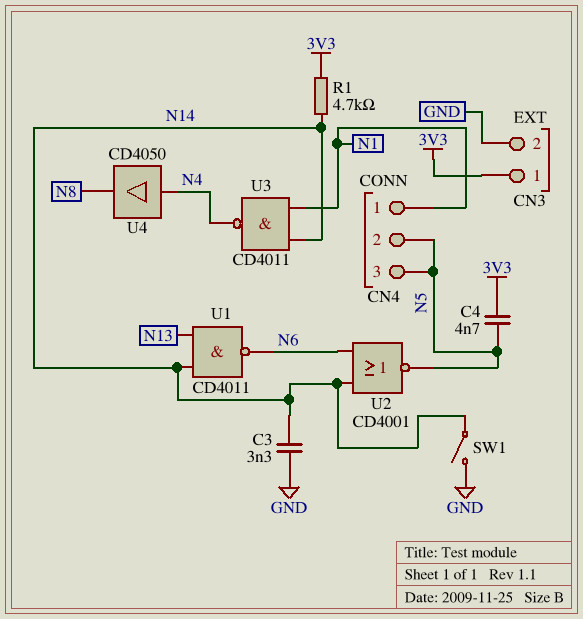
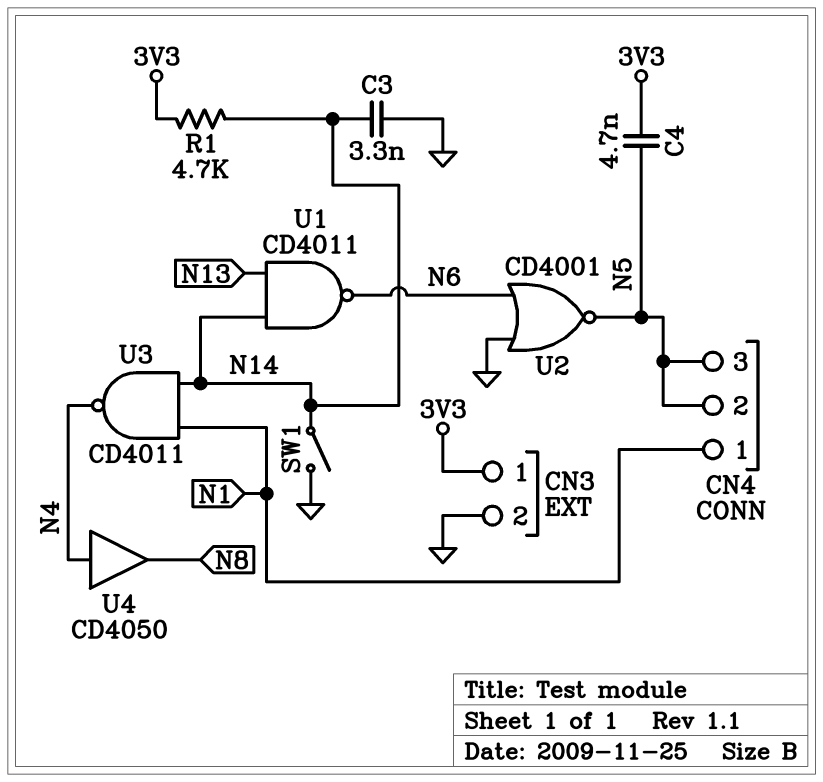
U2: NOR CD4001 (in N6, in N14, out N5) -> NOR CD4001 (in GND, in N6, out N5)

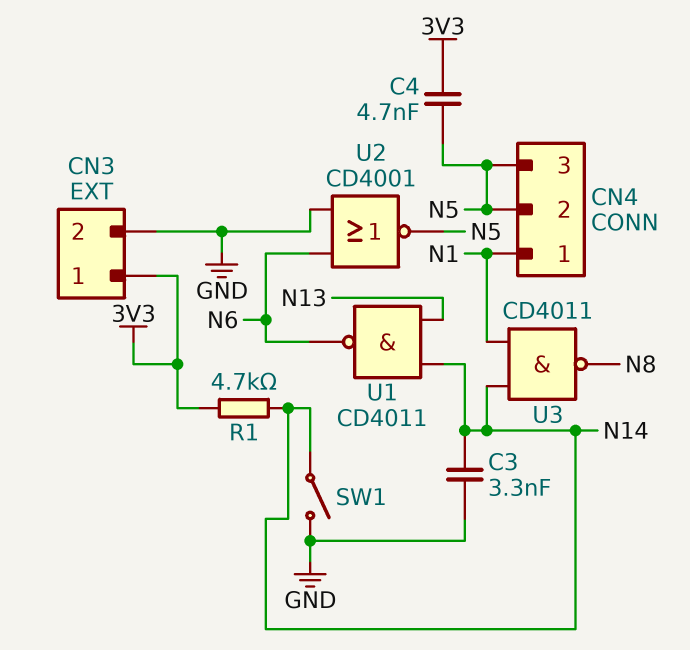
U3: NAND CD4011 (in N1, in N14, out N4) -> NAND CD4011 (in N1, in N14, out N8)
U4: buffer CD4050 (in N4, out N8) -> none

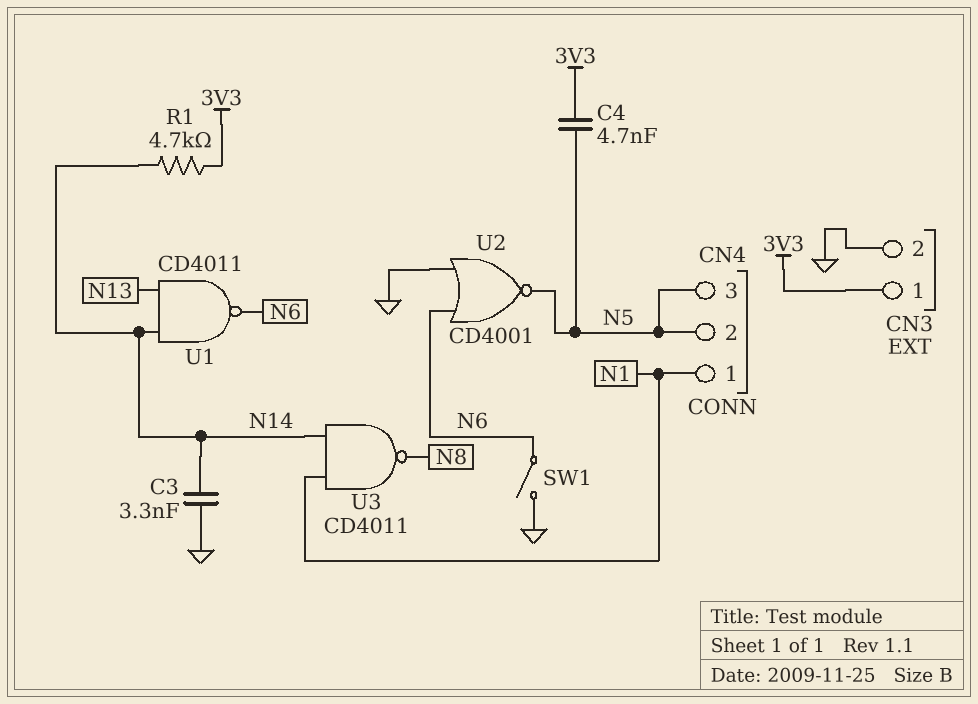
SW1: switch (GND, N14) -> switch (GND, N6)

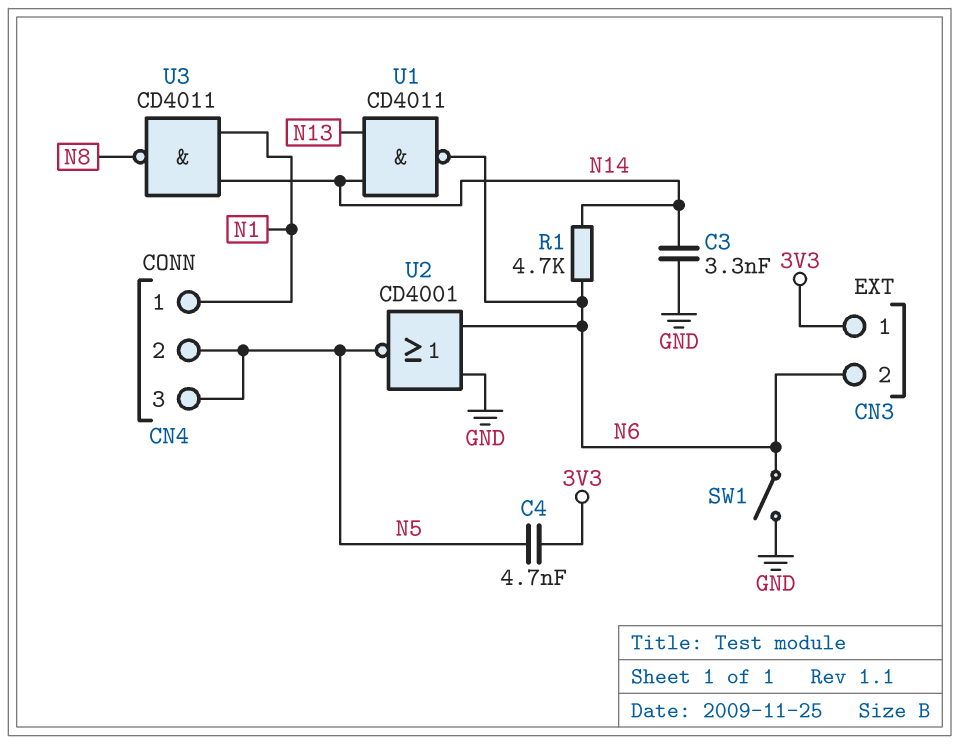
CN3 pin 2: GND -> N6
R1: 4.7k (3V3, N14) -> 4.7k (N6, N14)

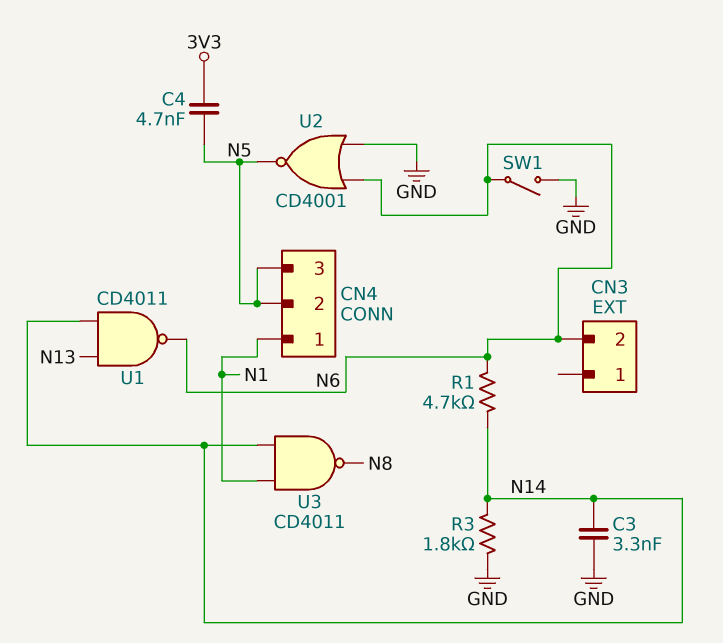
CN3 pin 1: 3V3 -> none
R3: none -> 1.8k (GND, N14)

